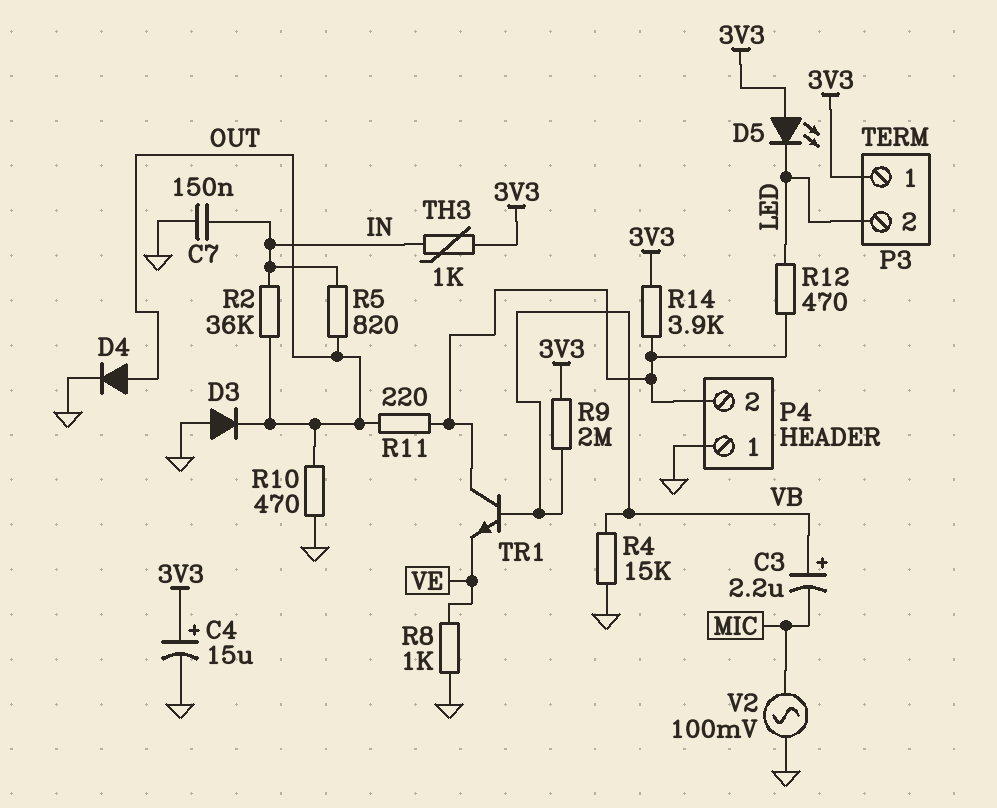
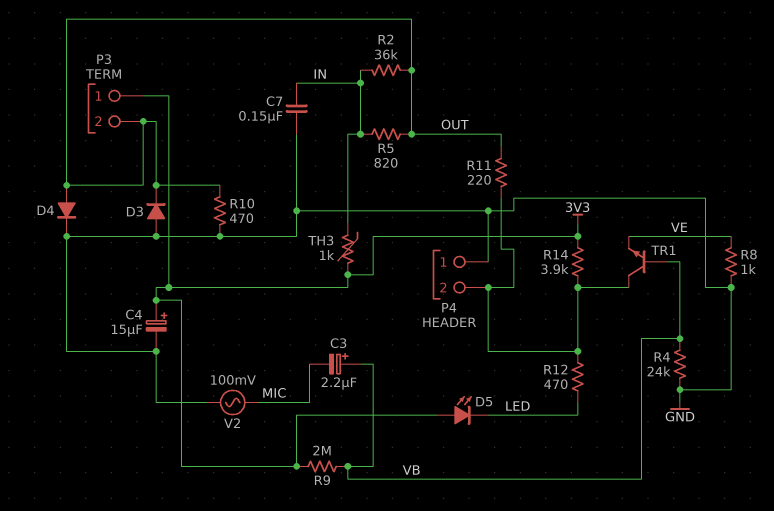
P3 pin 2: LED -> OUT
R4: 15k (GND, VB) -> 24k (GND, VB)

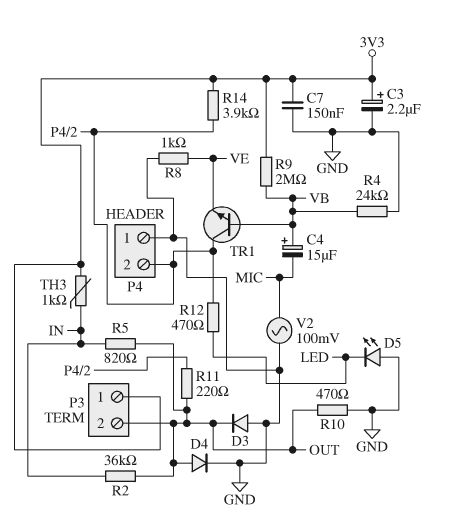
C3: 2.2uF (plus VB, minus MIC) -> 2.2uF (plus 3V3, minus GND)
C4: 15uF (plus 3V3, minus GND) -> 15uF (plus VB, minus MIC)
C7: 150nF (GND, IN) -> 150nF (3V3, GND)
D5: LED (A 3V3, K LED) -> LED (A GND, K LED)

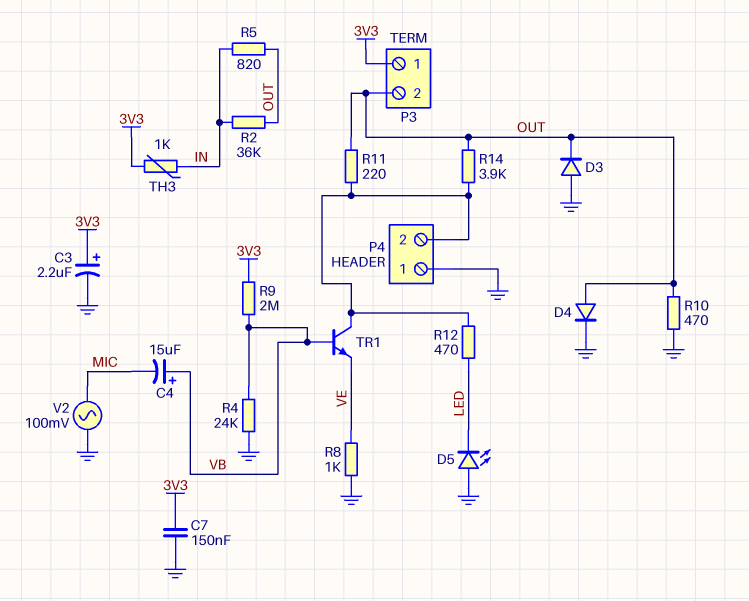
R14: 3.9k (3V3, P4/2) -> 3.9k (OUT, P4/2)

